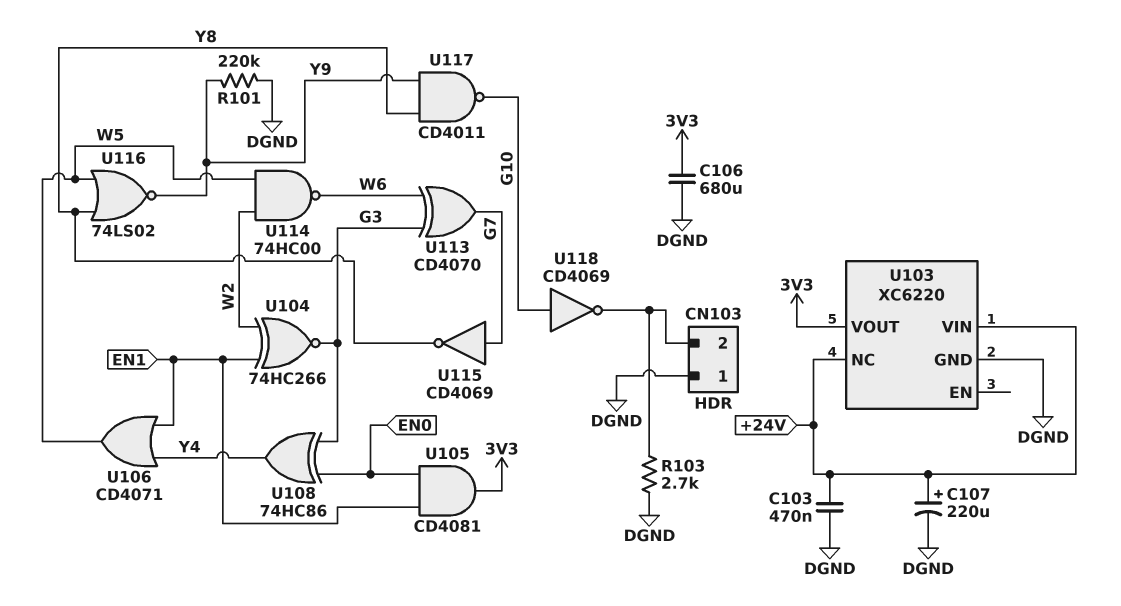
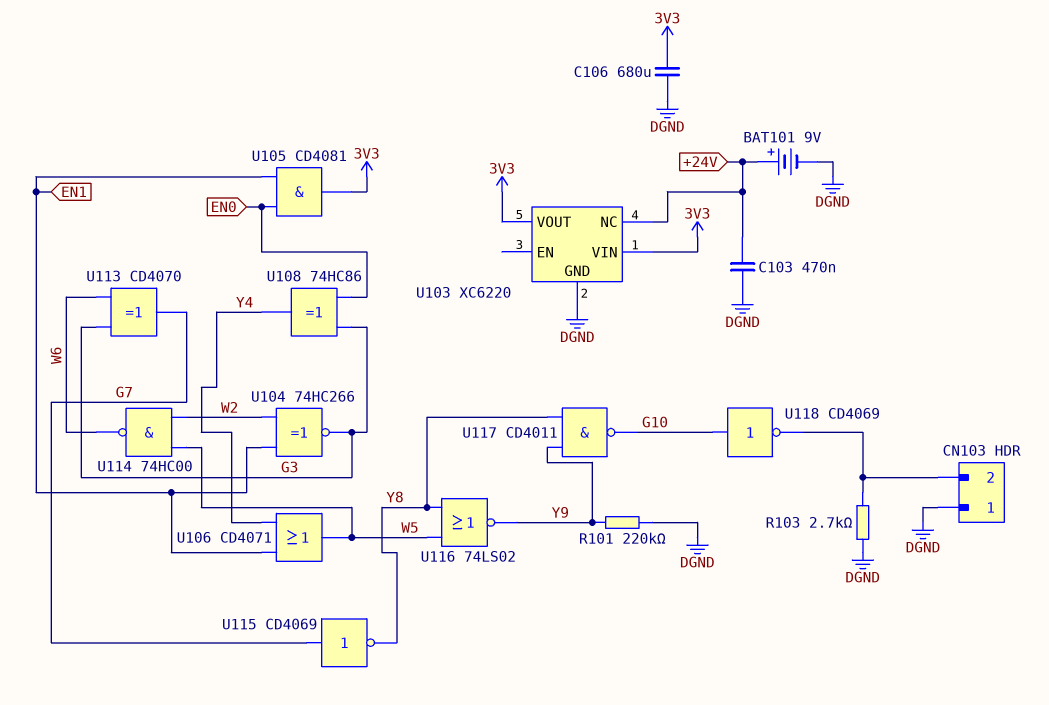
BAT101: none -> 9V (plus +24V, minus DGND)
C107: 220uF (plus +24V, minus DGND) -> none
U103 pin VIN: +24V -> 3V3

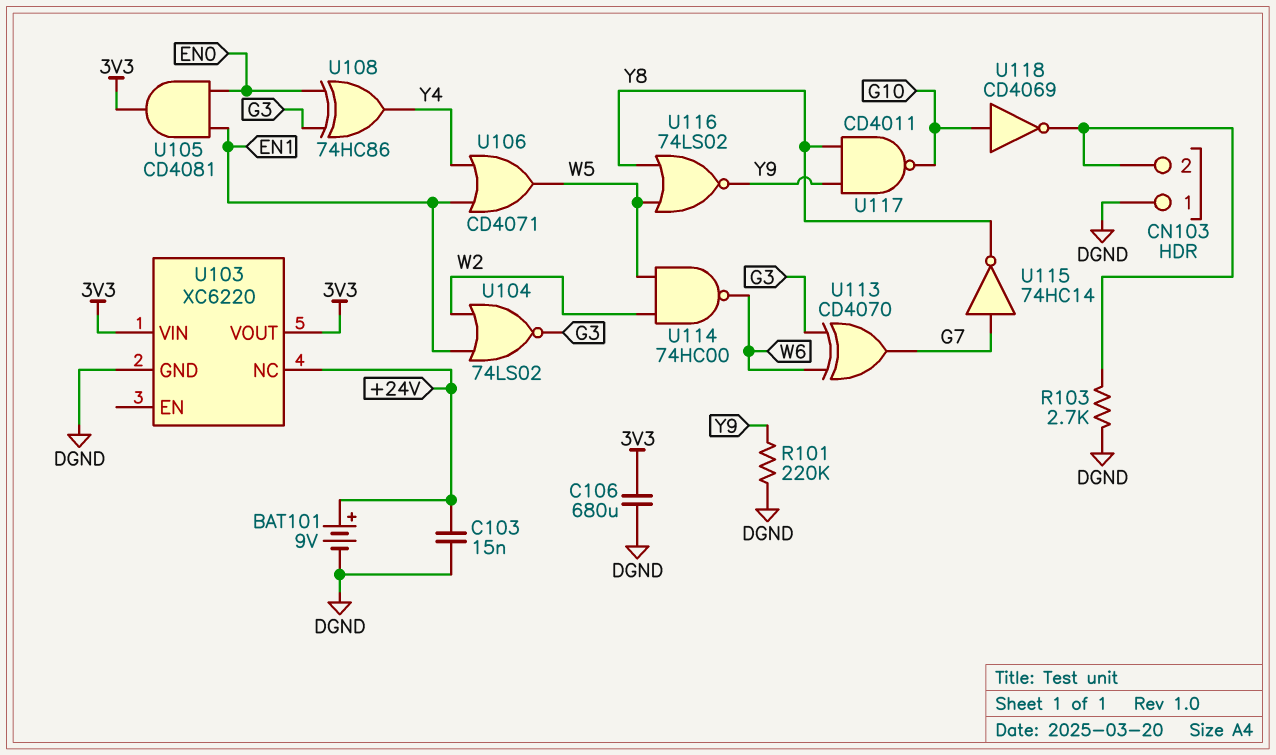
C103: 470nF (+24V, DGND) -> 15nF (+24V, DGND)
U104: XNOR 74HC266 (in EN1, in W2, out G3) -> NOR 74LS02 (in EN1, in W2, out G3)
U115: NOT CD4069 (in G7, out Y8) -> NOT 74HC14 (in G7, out Y8)

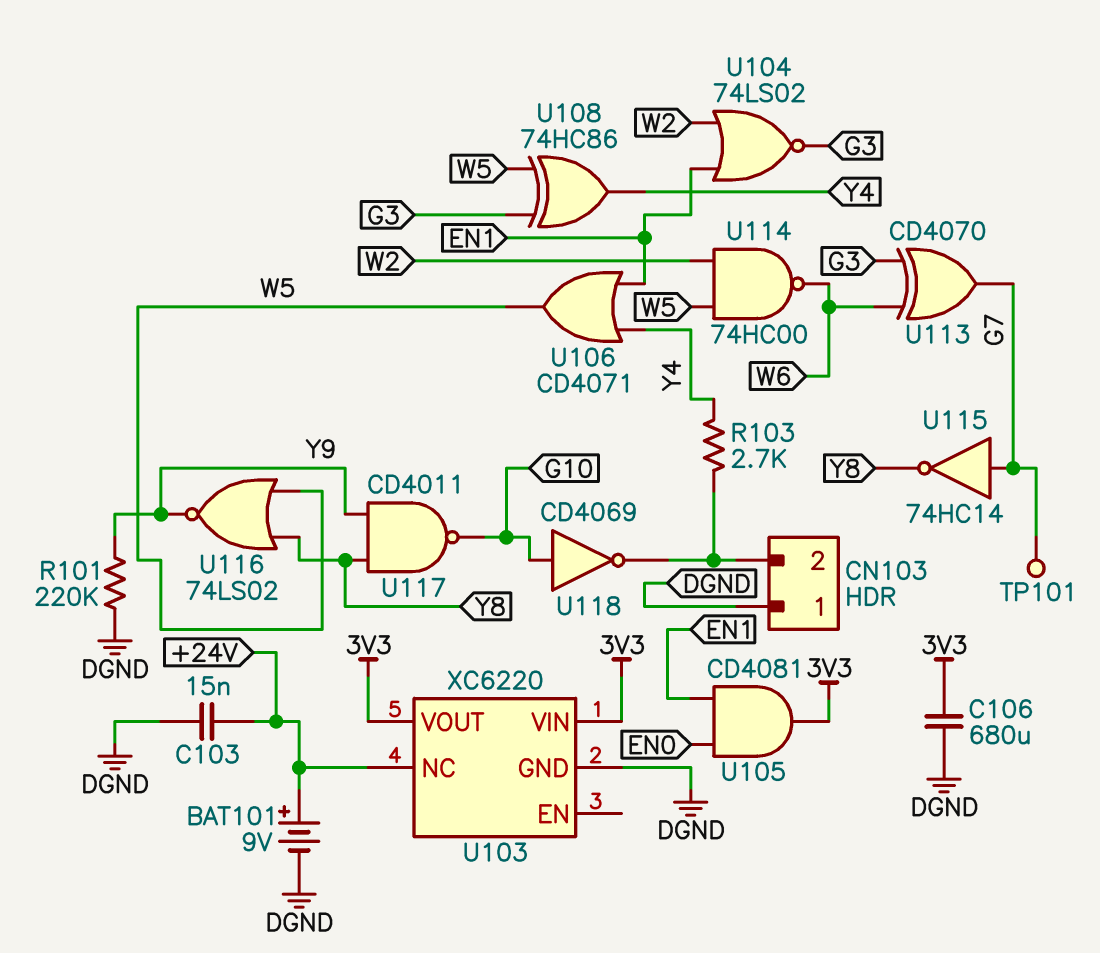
R103: 2.7k (CN103/2, DGND) -> 2.7k (CN103/2, Y4)
TP101: none -> test point (G7)
U108: XOR 74HC86 (in EN0, in G3, out Y4) -> XOR 74HC86 (in G3, in W5, out Y4)

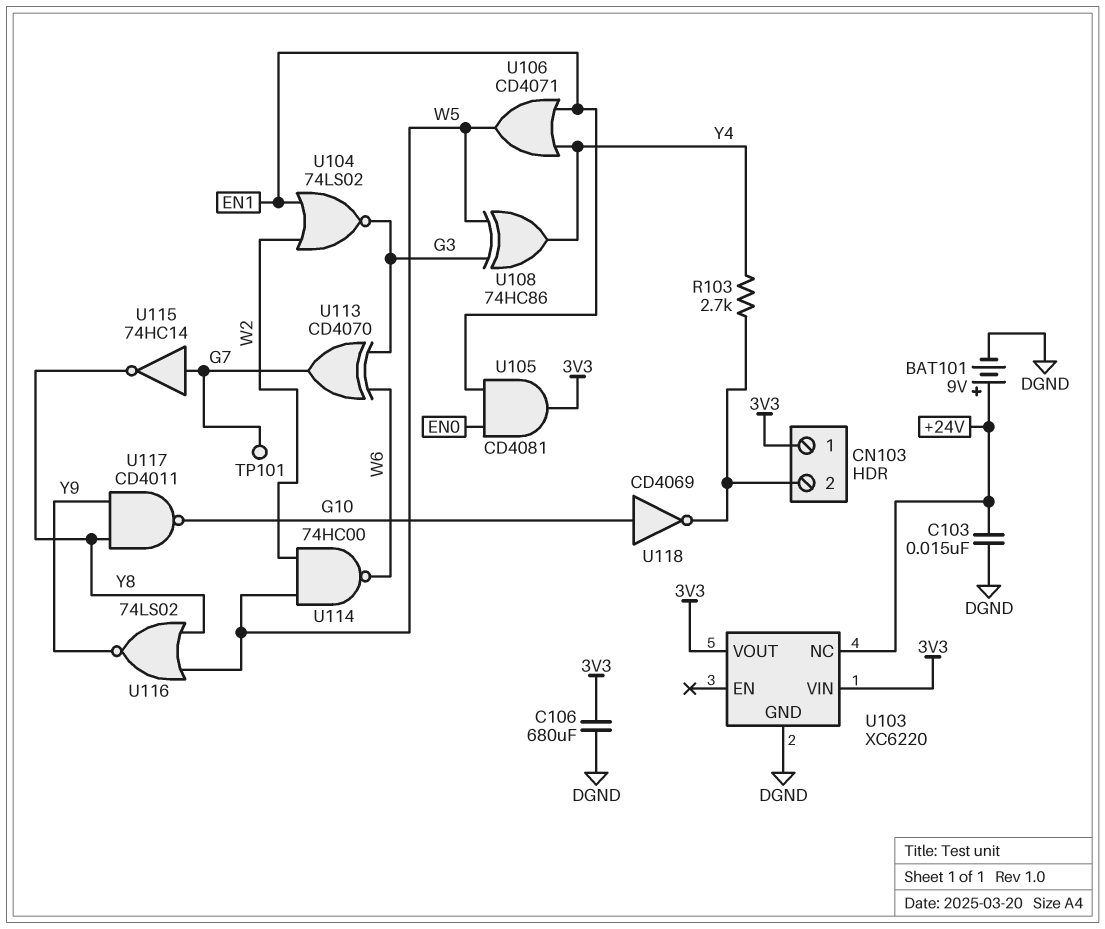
CN103 pin 1: DGND -> 3V3
R101: 220k (DGND, Y9) -> none

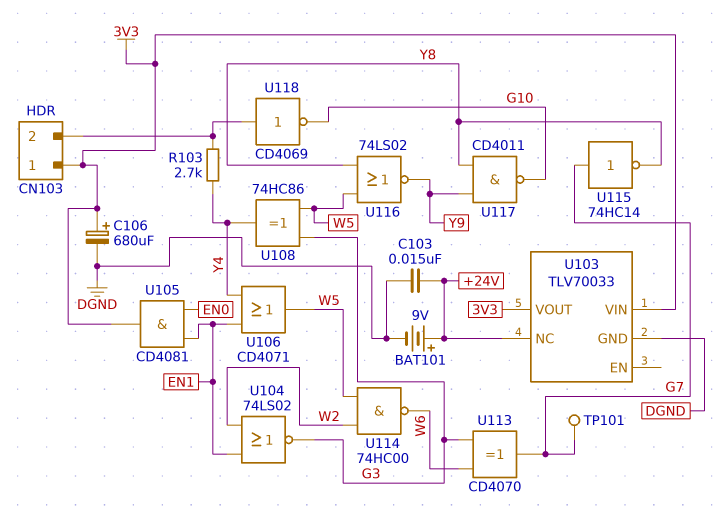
C106: 680uF (3V3, DGND) -> 680uF (plus 3V3, minus DGND)
U103: XC6220 -> TLV70033
U118: NOT CD4069 (in G10, out CN103/2) -> NOT CD4069 (in CN103/2, out G10)

